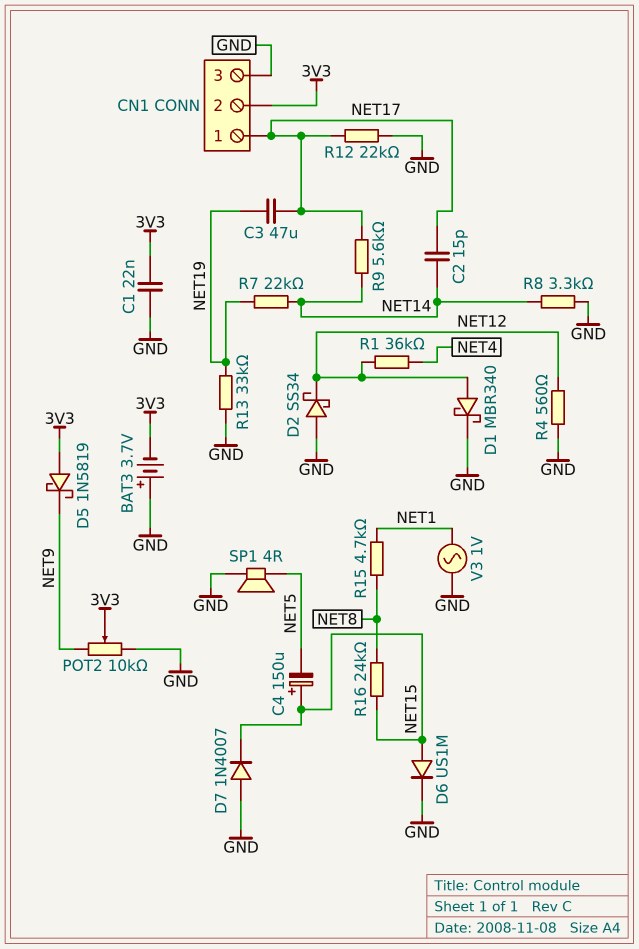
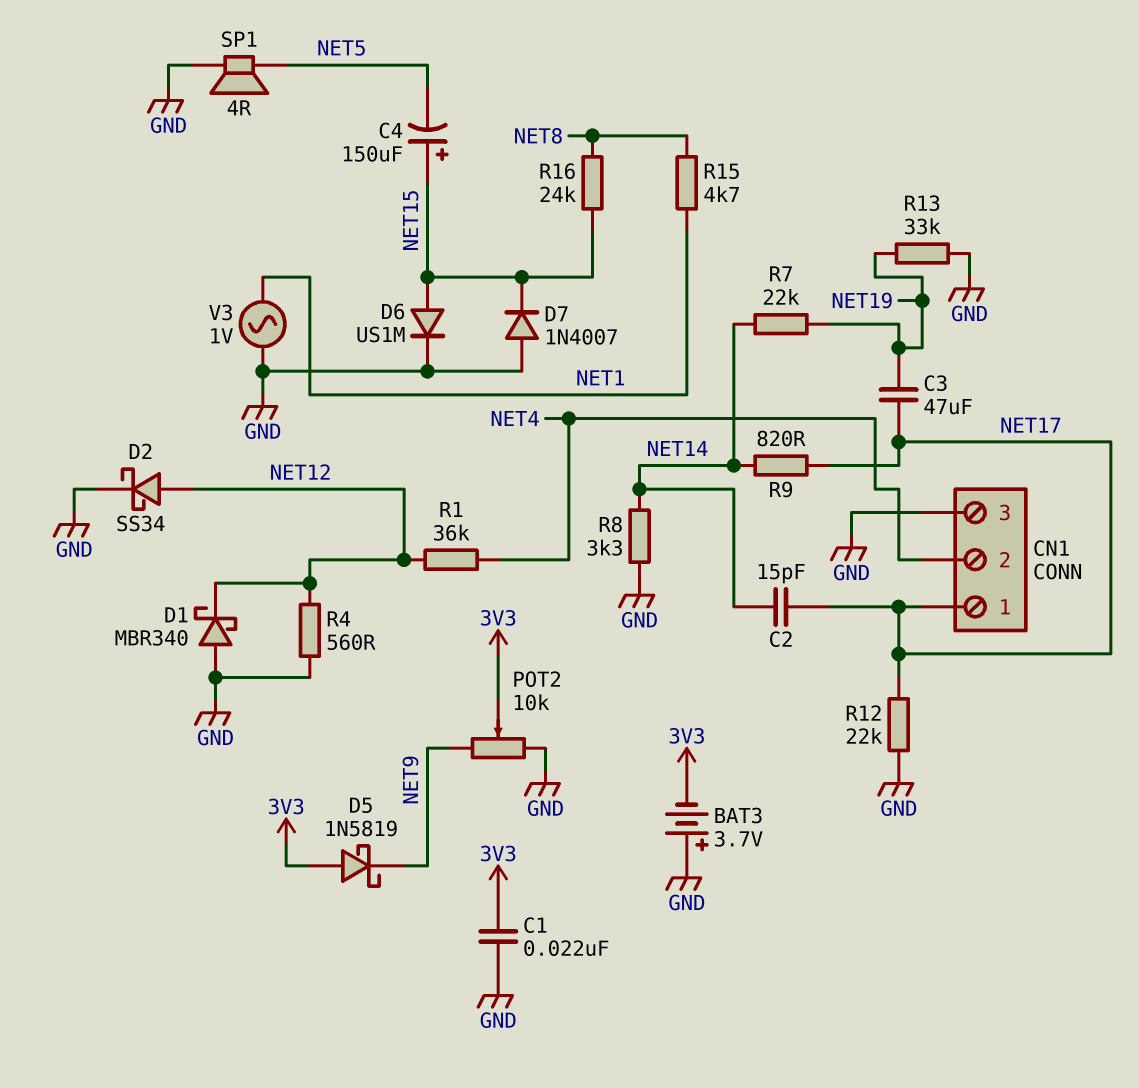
CN1 pin 2: 3V3 -> NET4
D1: schottky MBR340 (A NET12, K GND) -> schottky MBR340 (A GND, K NET12)
D2: schottky SS34 (A GND, K NET12) -> schottky SS34 (A NET12, K GND)
R9: 5.6k (NET14, NET17) -> 820 (NET14, NET17)

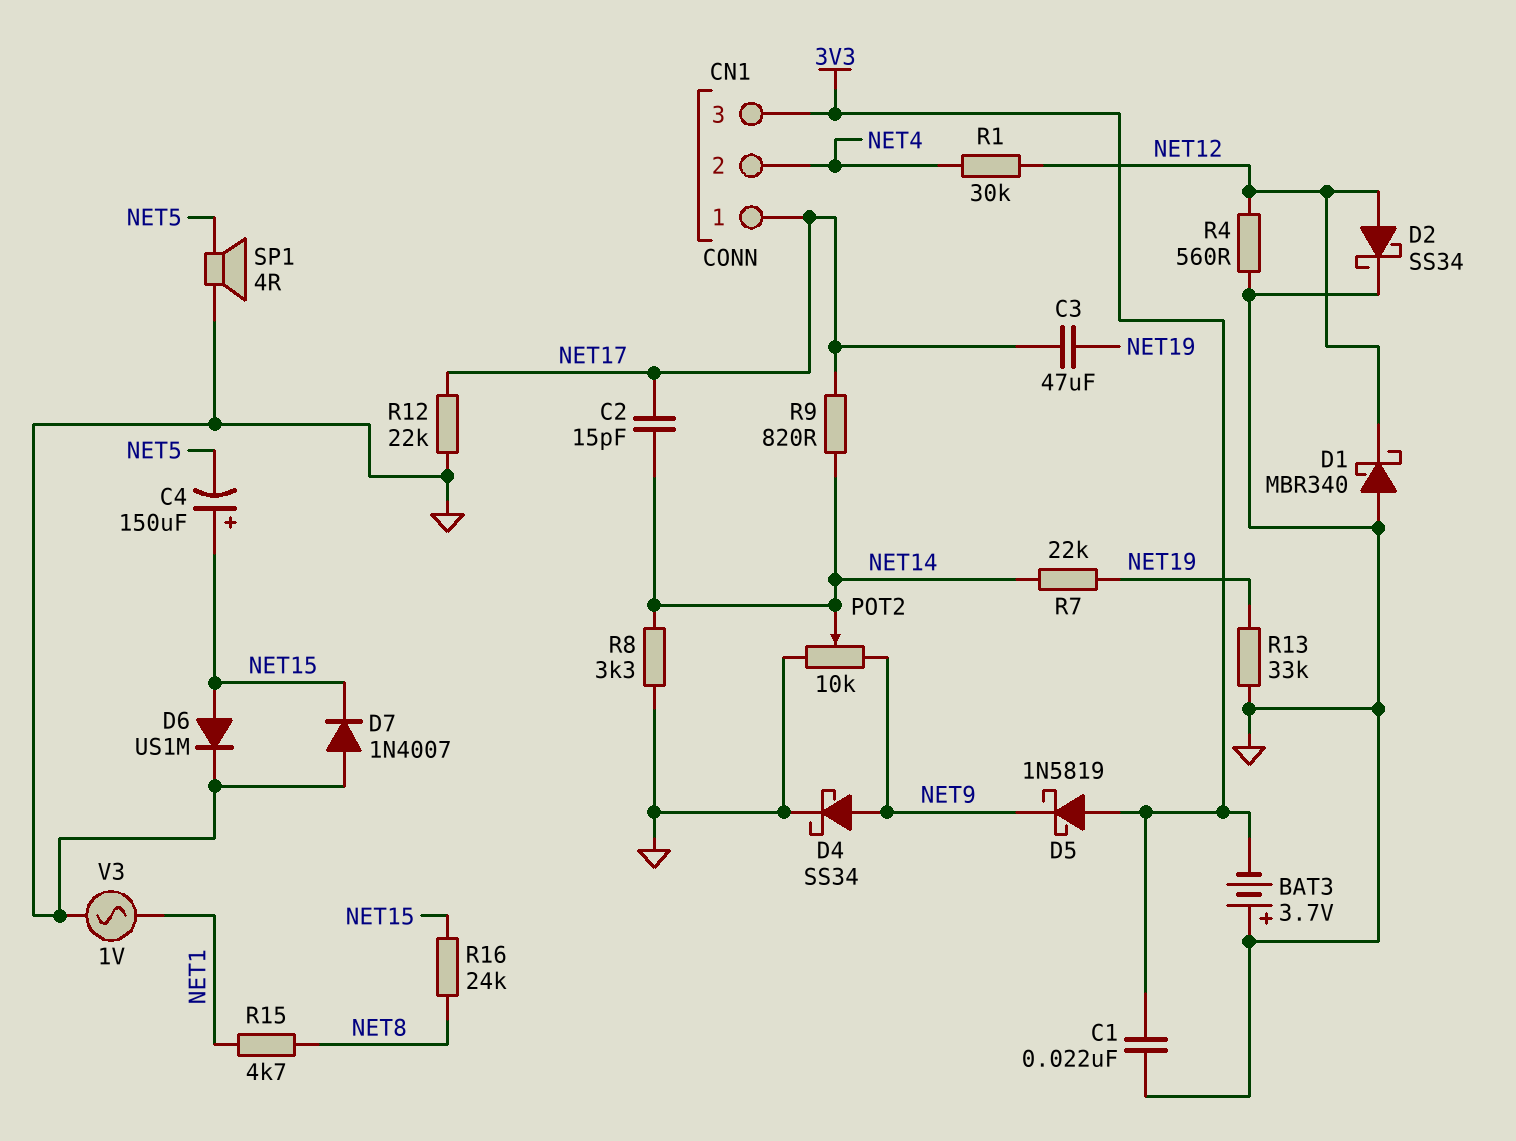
CN1 pin 3: GND -> 3V3
D4: none -> schottky SS34 (A NET9, K GND)
POT2: 10k (GND, NET9, wiper 3V3) -> 10k (GND, NET9, wiper NET14)
R1: 36k (NET4, NET12) -> 30k (NET4, NET12)

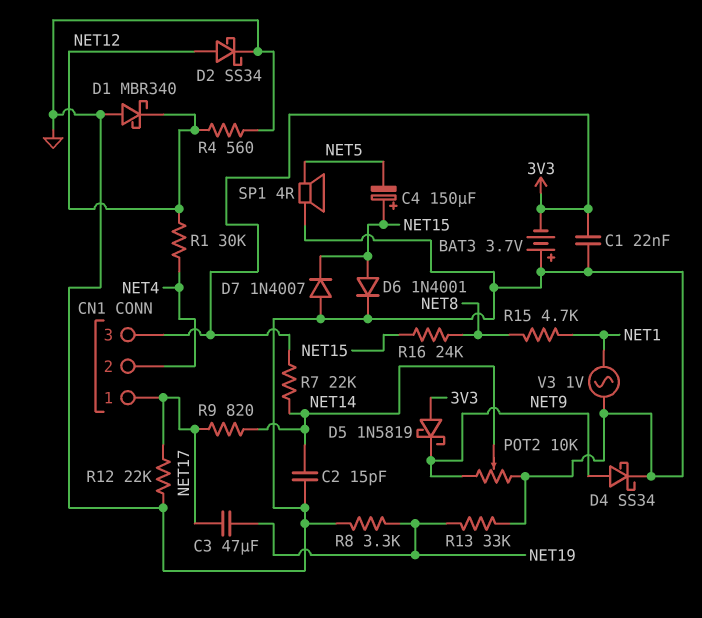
C2: 15pF (NET14, NET17) -> 15pF (GND, NET14)
D6: diode US1M (A NET15, K GND) -> diode 1N4001 (A NET15, K GND)
R7: 22k (NET14, NET19) -> 22k (3V3, NET14)
R8: 3.3k (GND, NET14) -> 3.3k (GND, NET19)

